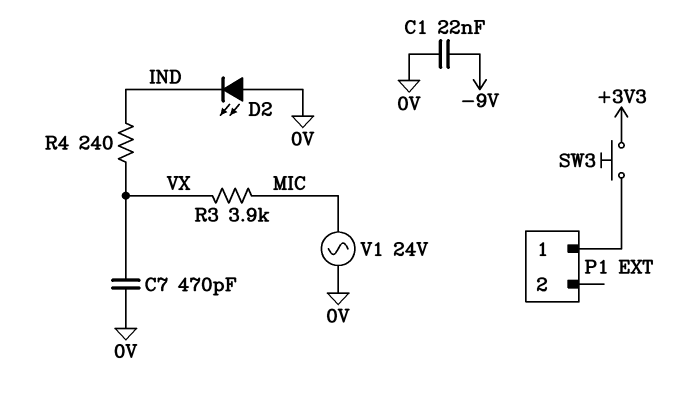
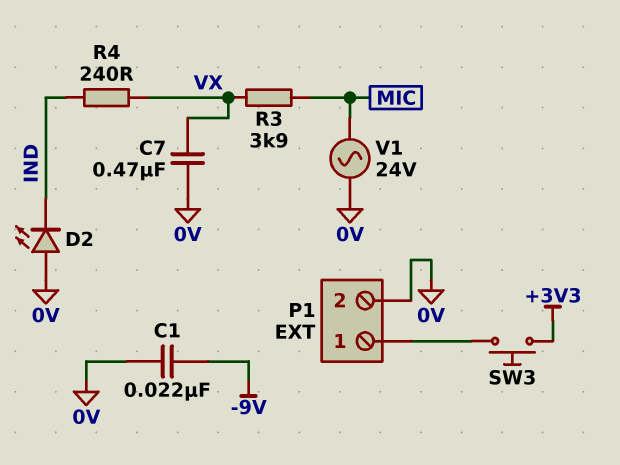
C7: 470pF (0V, VX) -> 470nF (0V, VX)
P1 pin 2: none -> 0V

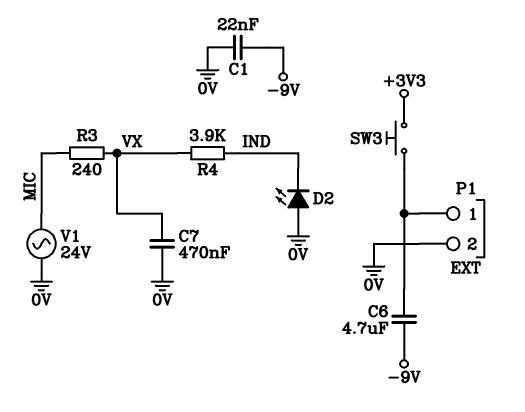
C6: none -> 4.7uF (-9V, P1/1)
R3: 3.9k (MIC, VX) -> 240 (MIC, VX)
R4: 240 (IND, VX) -> 3.9k (IND, VX)

